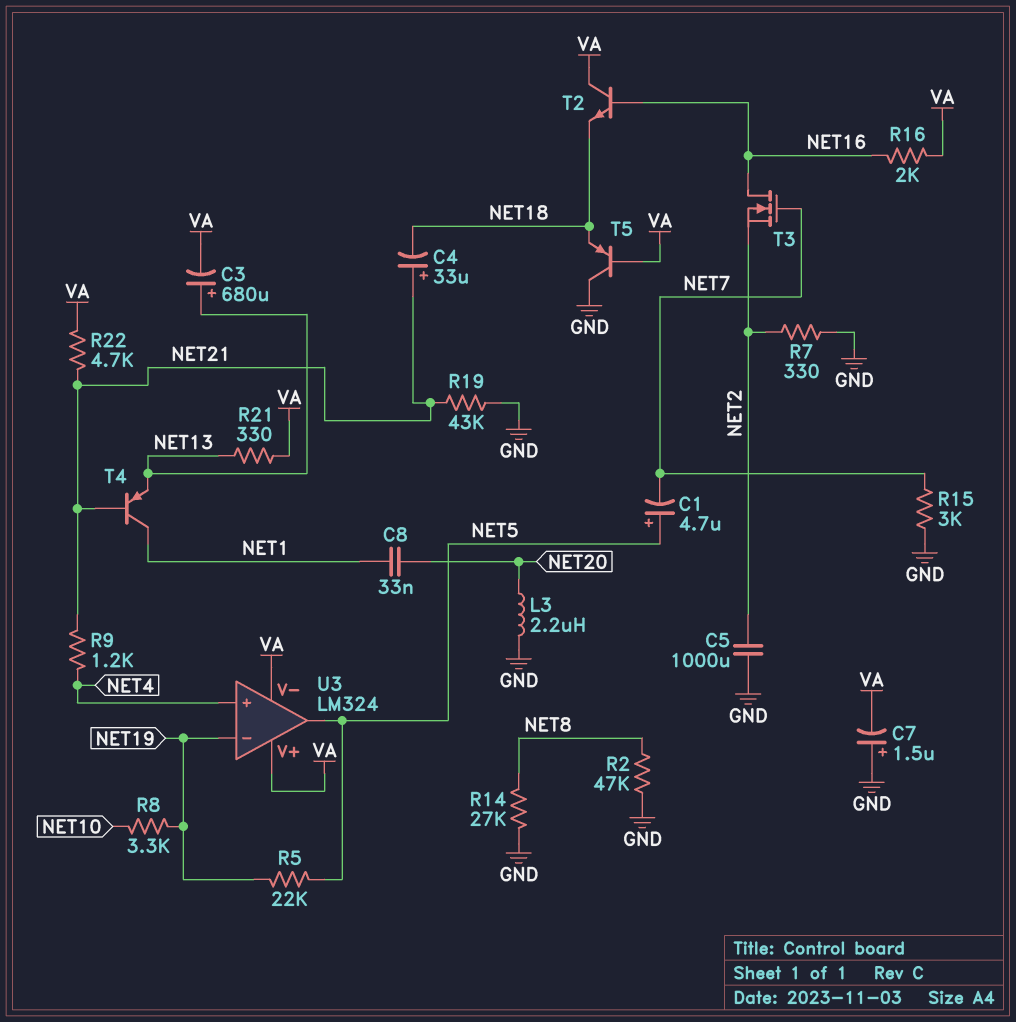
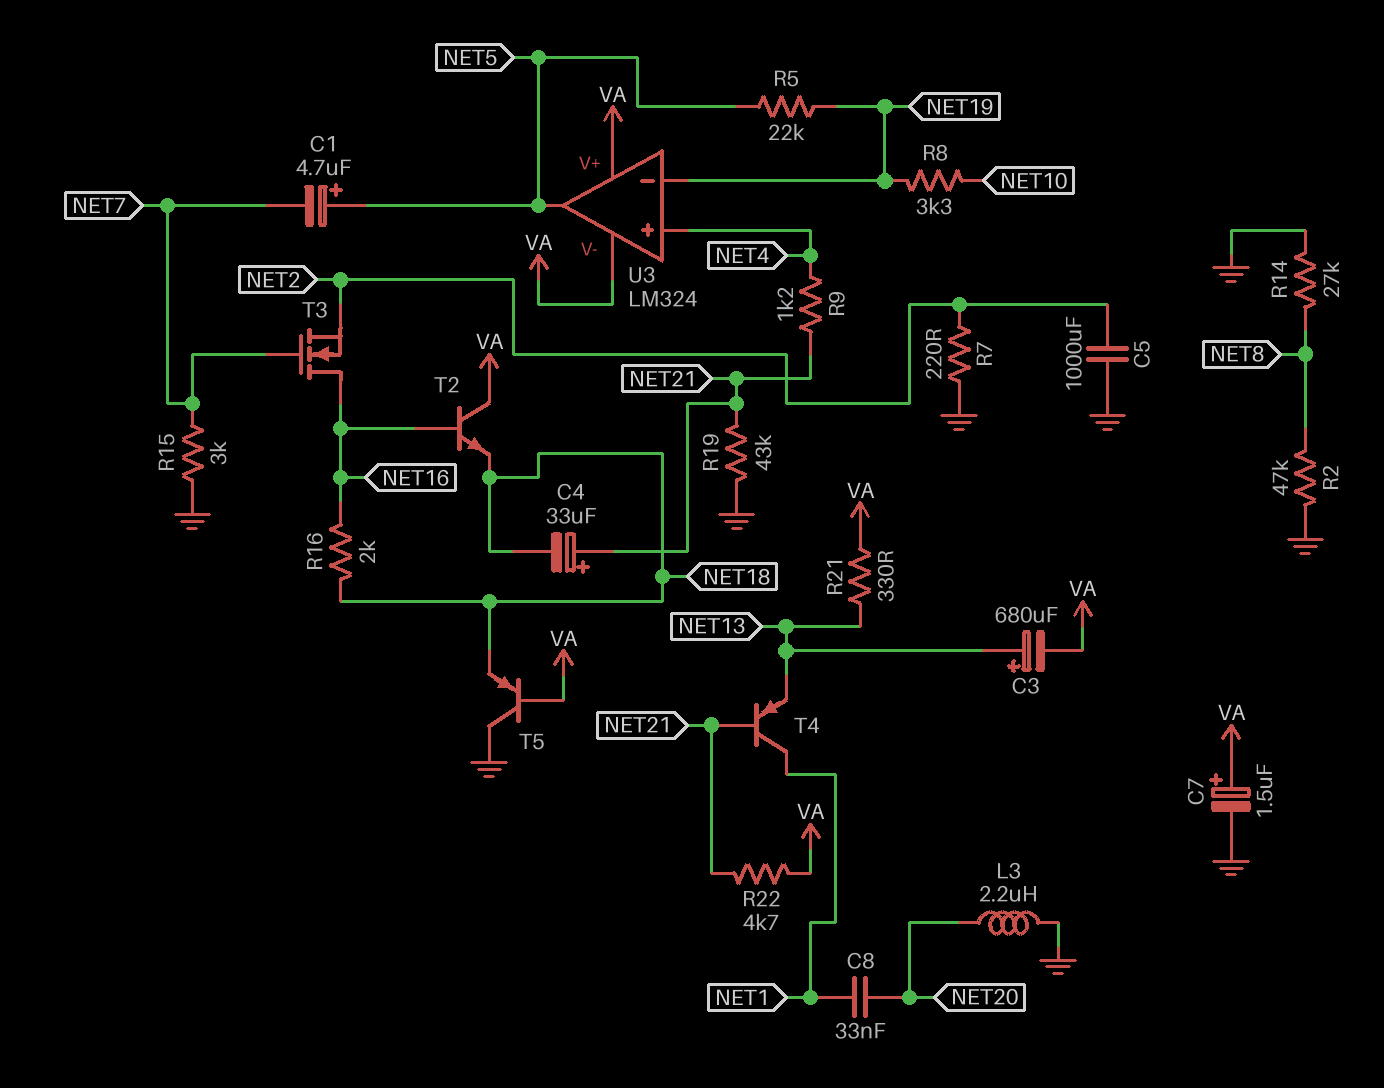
C7: 1.5uF (plus GND, minus VA) -> 1.5uF (plus VA, minus GND)
R7: 330 (GND, NET2) -> 220 (GND, NET2)
R16: 2k (NET16, VA) -> 2k (NET16, NET18)

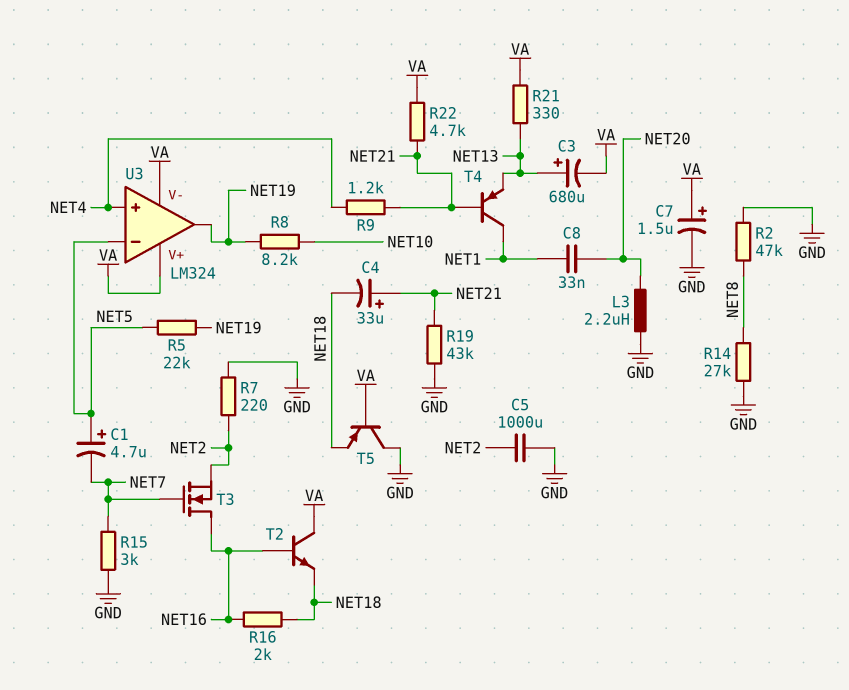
R8: 3.3k (NET10, NET19) -> 8.2k (NET10, NET19)
U3 pin in-: NET19 -> NET5
U3 pin out: NET5 -> NET19

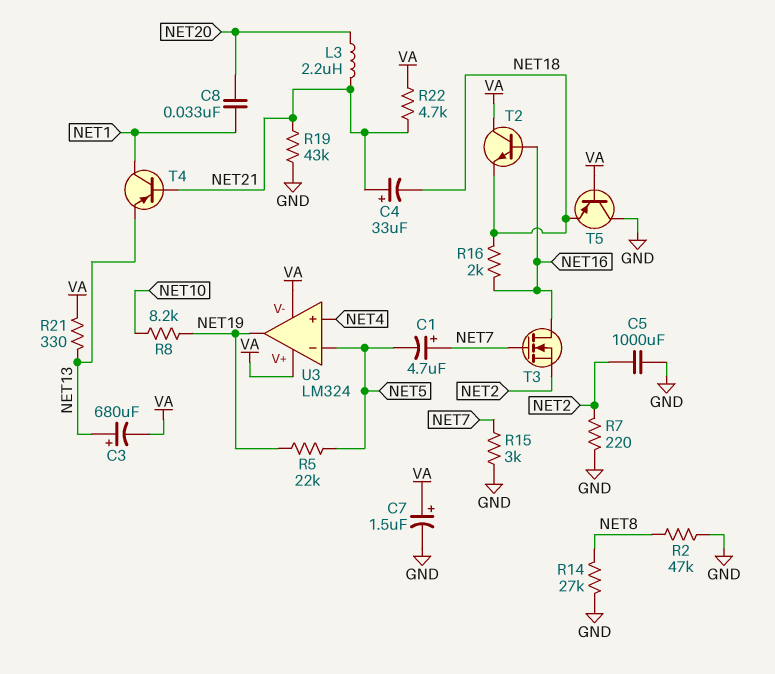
C1: 4.7uF (plus NET5, minus NET7) -> 4.7uF (plus NET7, minus NET5)
L3: 2.2uH (GND, NET20) -> 2.2uH (NET20, NET21)
R9: 1.2k (NET4, NET21) -> none

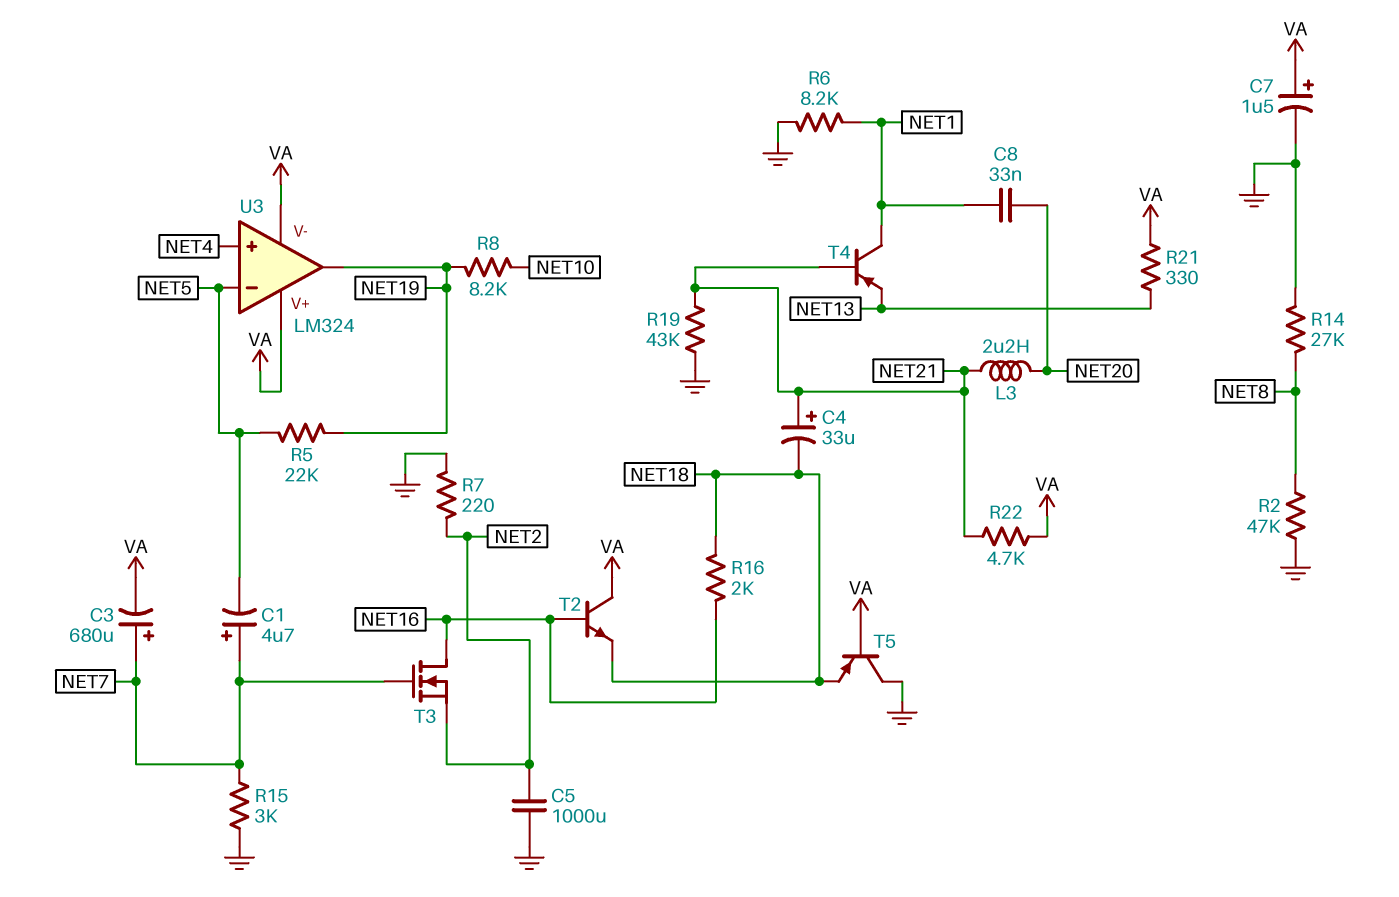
C3: 680uF (plus NET13, minus VA) -> 680uF (plus NET7, minus VA)
R6: none -> 8.2k (GND, NET1)

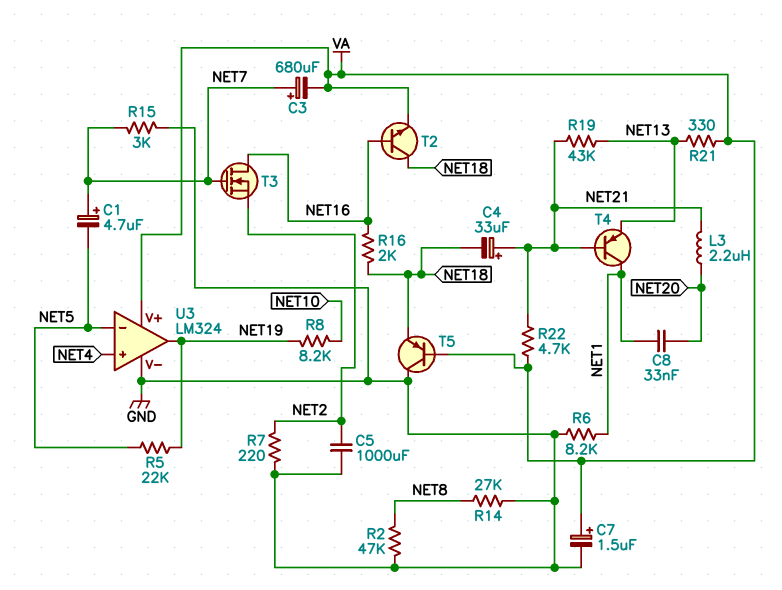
R19: 43k (GND, NET21) -> 43k (NET13, NET21)
T2: NPN (B NET16, C VA, E NET18) -> NPN (B NET16, C NET18, E VA)
U3 pin V-: VA -> GND

